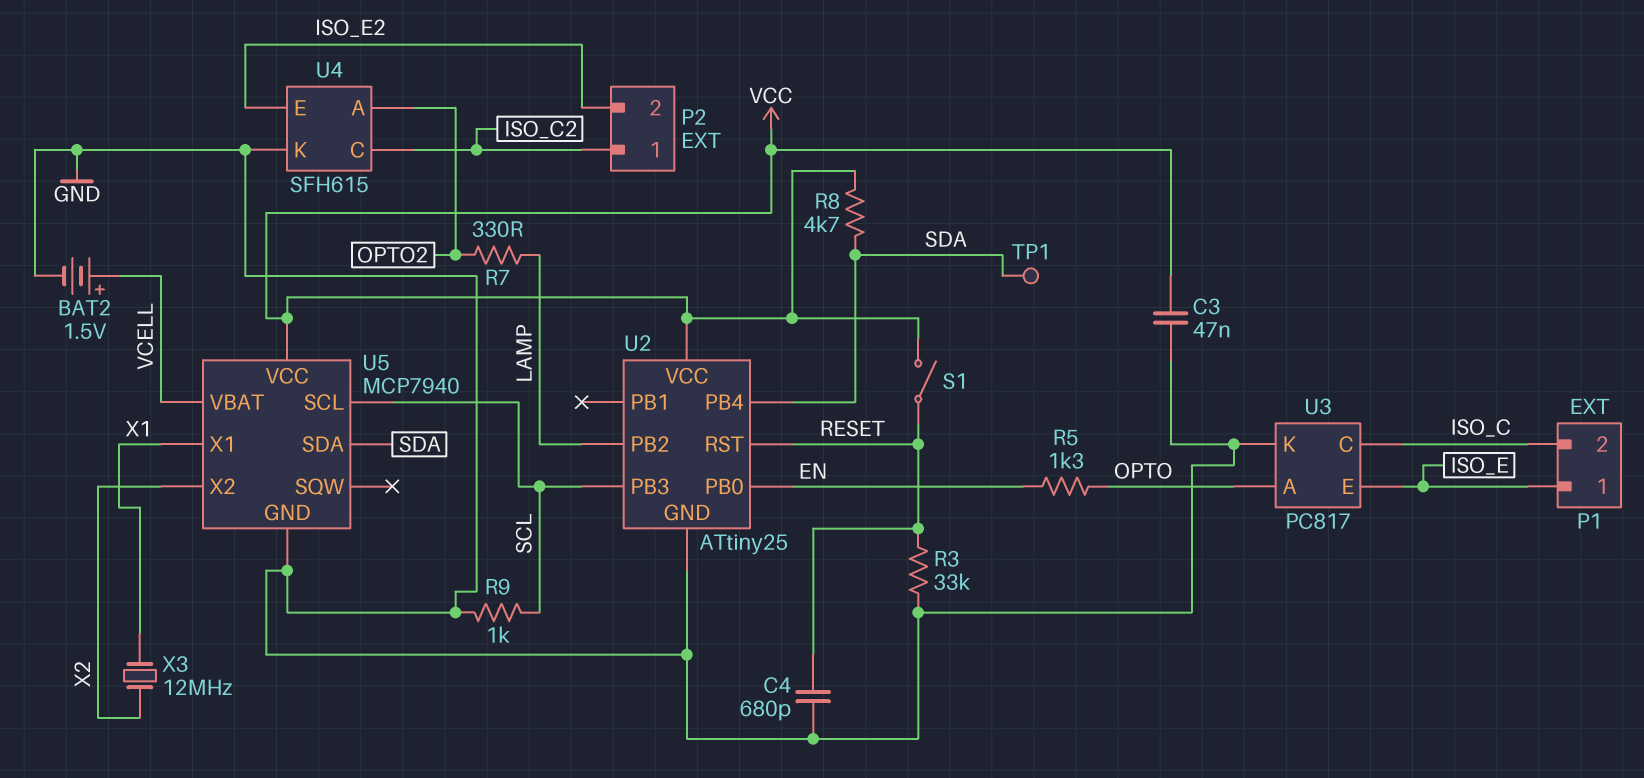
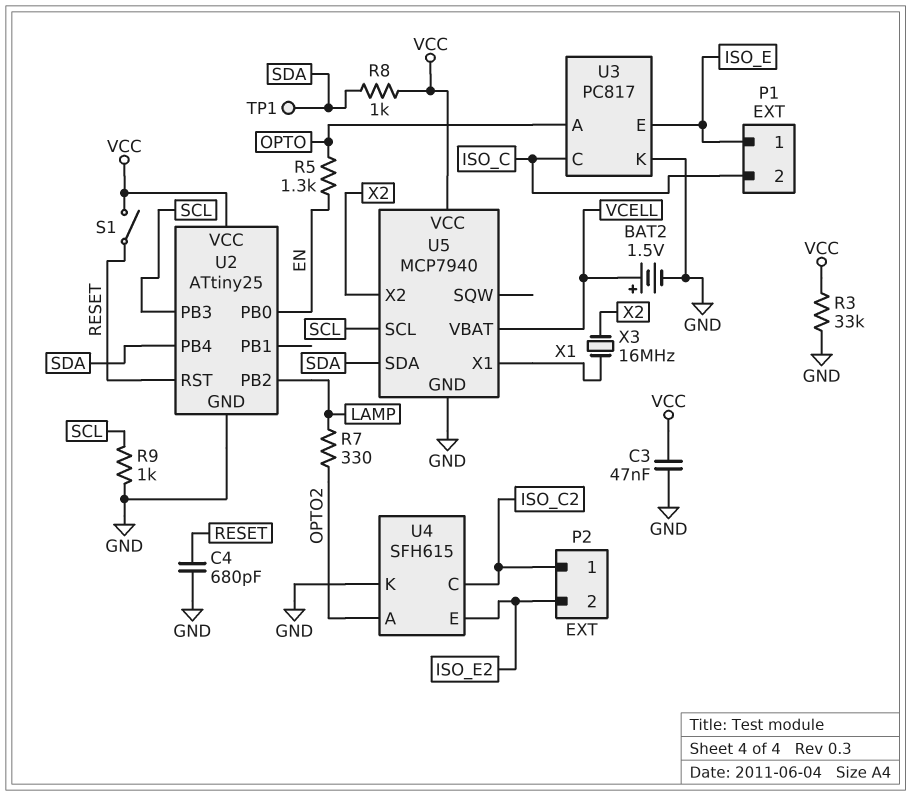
R3: 33k (GND, RESET) -> 33k (GND, VCC)
R8: 4.7k (SDA, VCC) -> 1k (SDA, VCC)
X3: 12MHz (X1, X2) -> 16MHz (X1, X2)

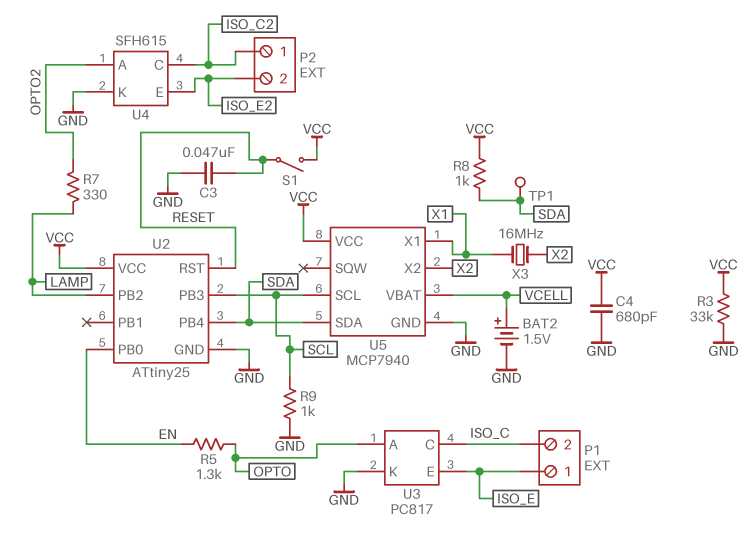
C3: 47nF (GND, VCC) -> 47nF (GND, RESET)
C4: 680pF (GND, RESET) -> 680pF (GND, VCC)

